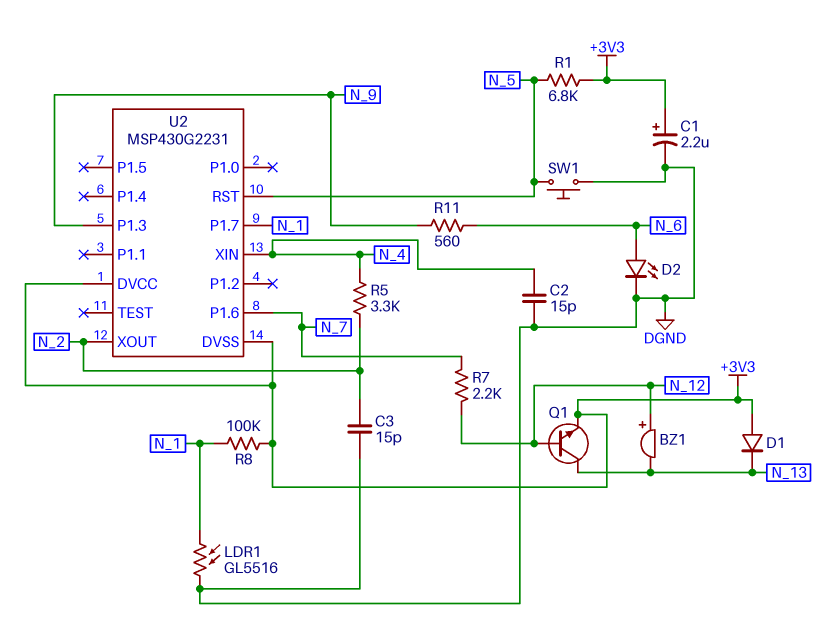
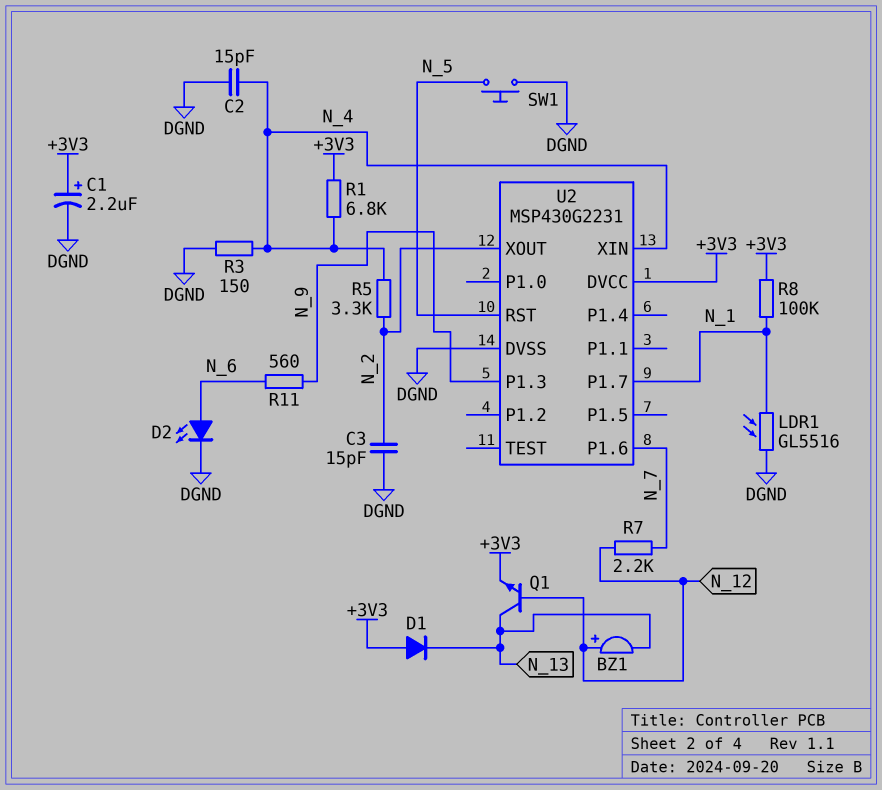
R1: 6.8k (+3V3, N_5) -> 6.8k (+3V3, N_4)
R3: none -> 150 (DGND, N_4)
U2 pin DVSS: +3V3 -> DGND

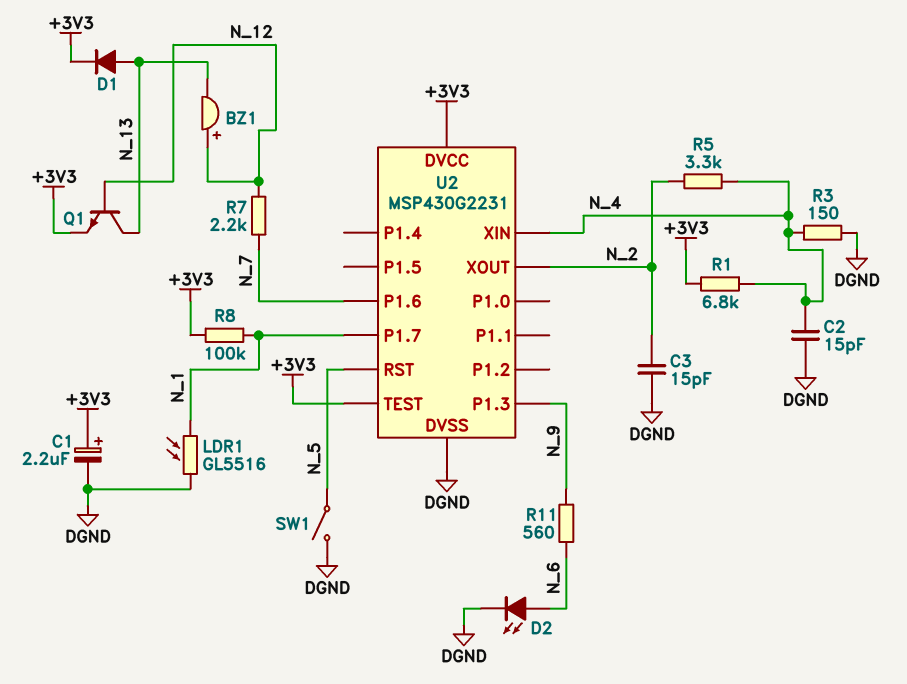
D1: diode (A +3V3, K N_13) -> diode (A N_13, K +3V3)
SW1: button (DGND, N_5) -> switch (DGND, N_5)
U2 pin TEST: none -> +3V3

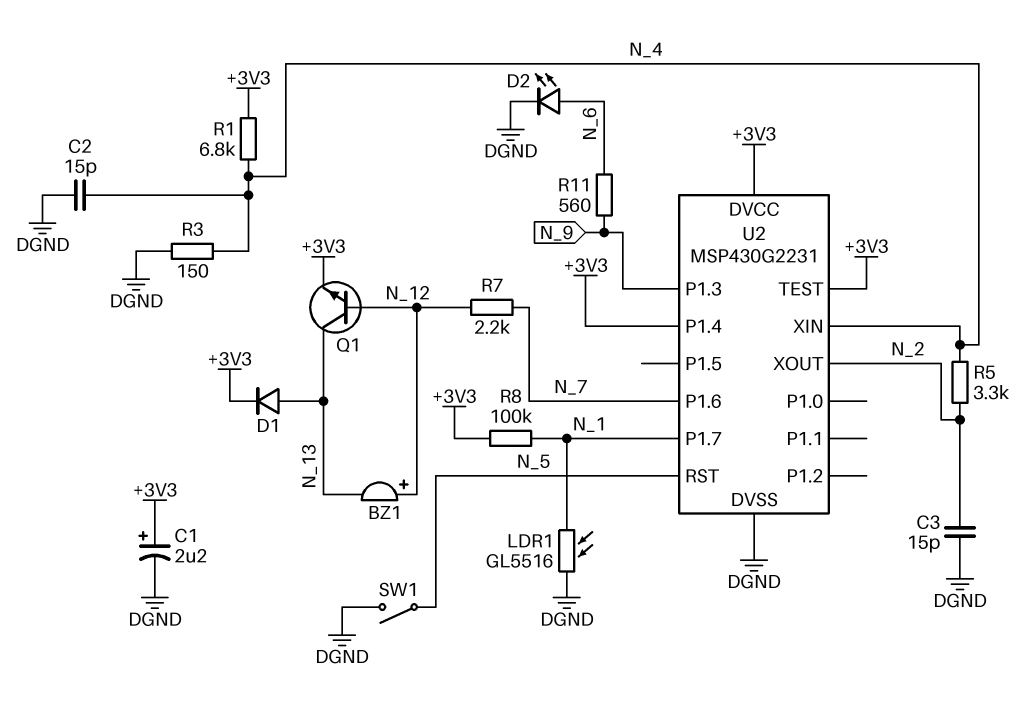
U2 pin P1.4: none -> +3V3

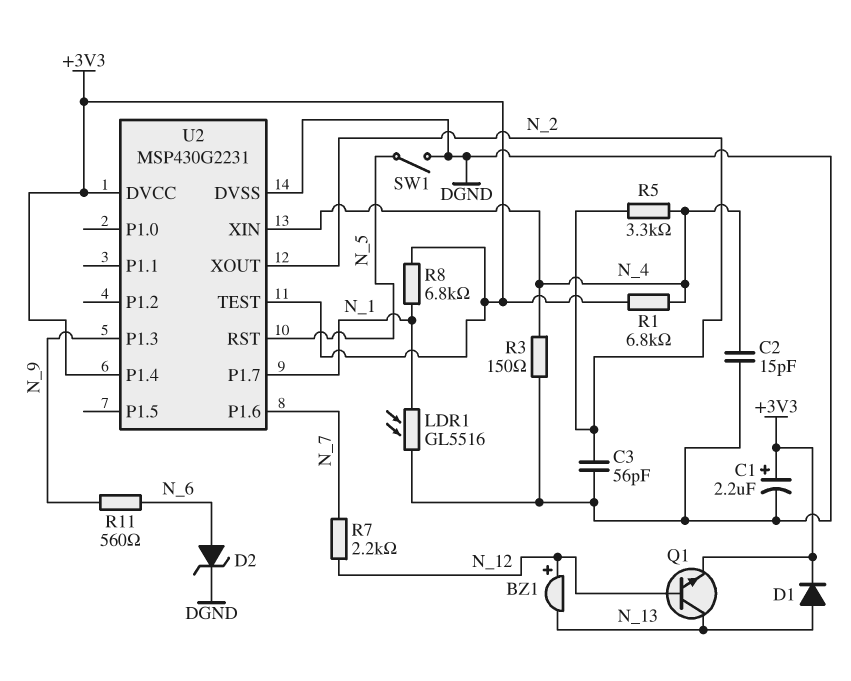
C3: 15pF (DGND, N_2) -> 56pF (DGND, N_2)
D2: LED (A N_6, K DGND) -> zener (A N_6, K DGND)
R8: 100k (+3V3, N_1) -> 6.8k (+3V3, N_1)

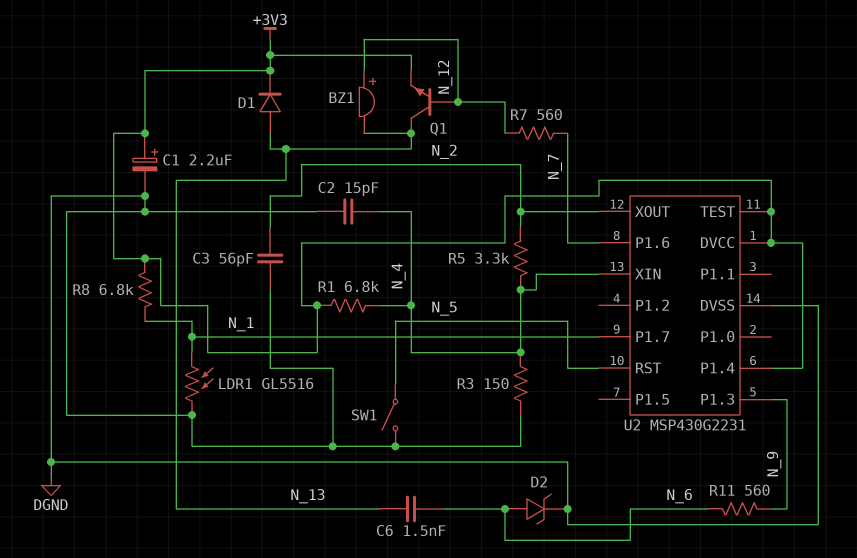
C6: none -> 1.5nF (N_6, N_13)
R7: 2.2k (N_7, N_12) -> 560 (N_7, N_12)

